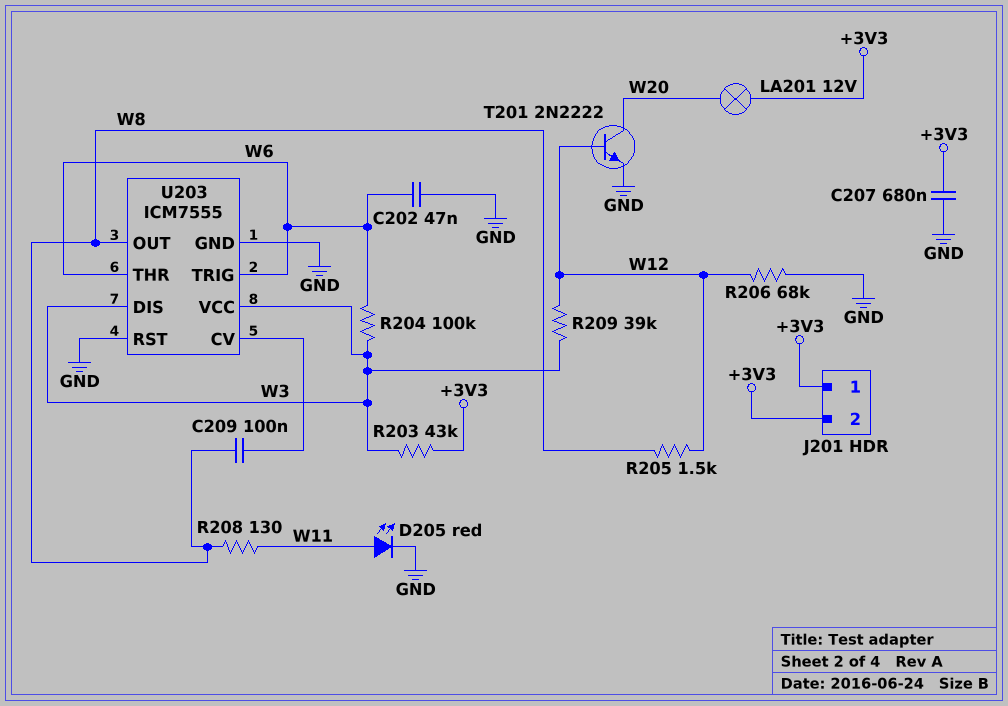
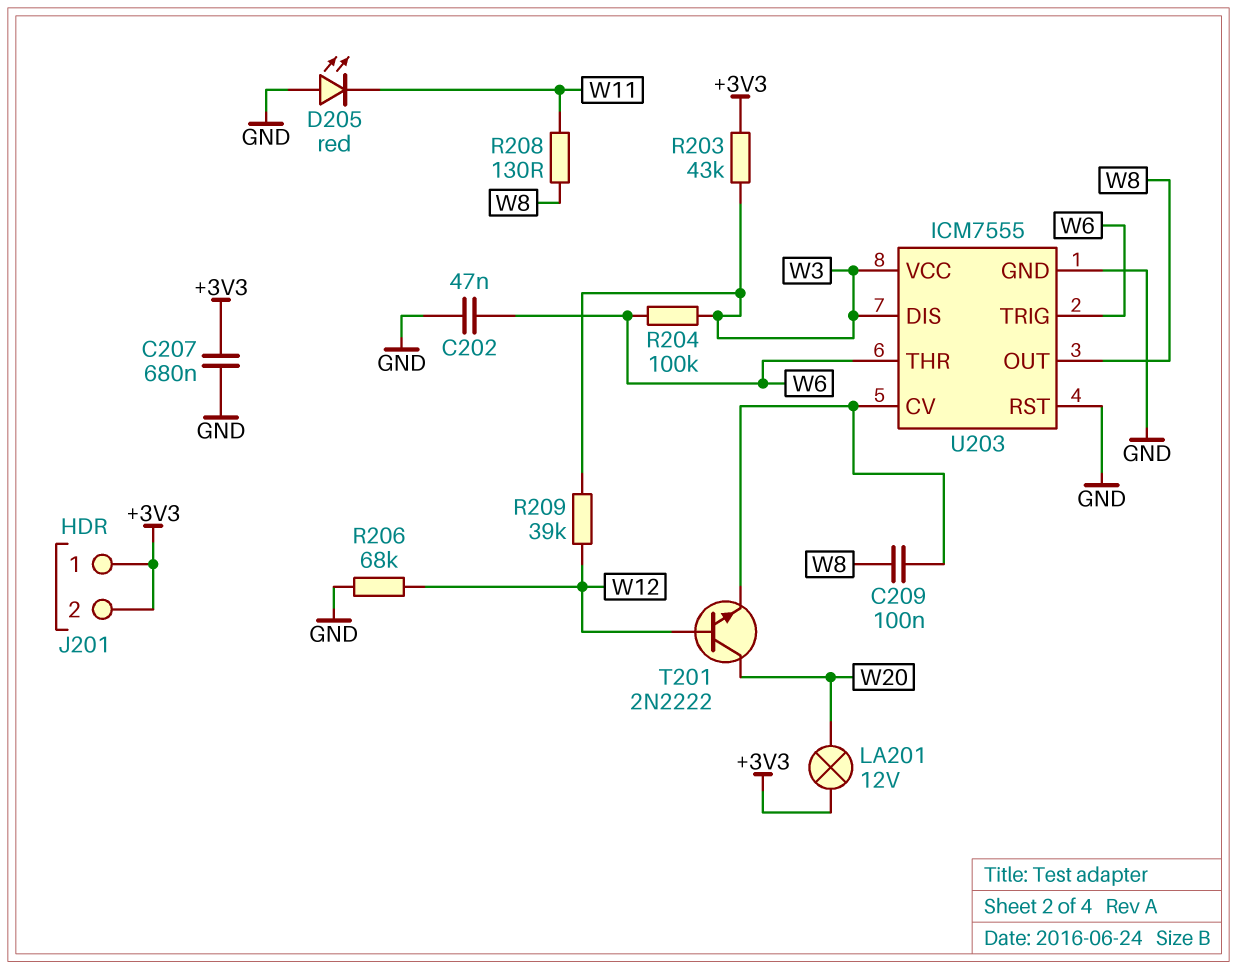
D205: LED red (A W11, K GND) -> LED red (A GND, K W11)
R205: 1.5k (W8, W12) -> none
T201: NPN 2N2222 (B W12, C W20, E GND) -> NPN 2N2222 (B W12, C W20, E U203/CV)

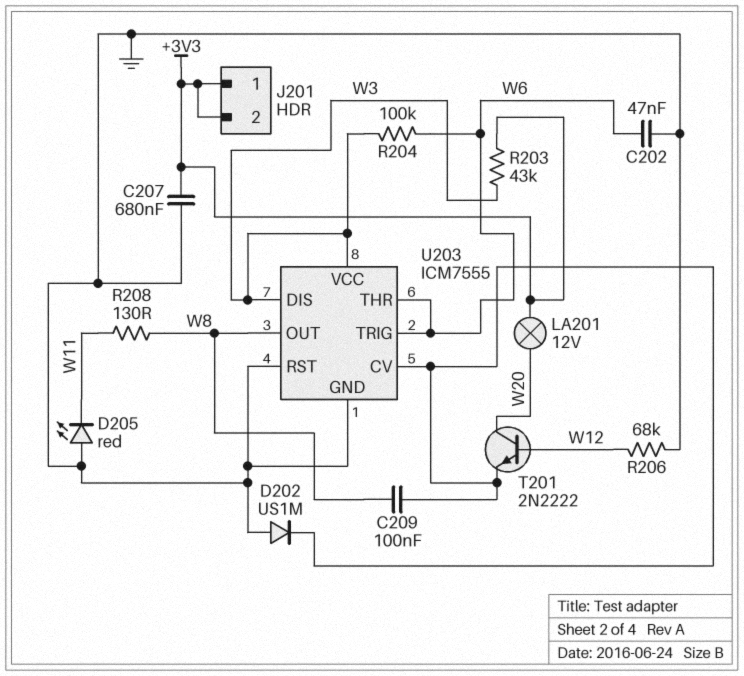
D202: none -> diode US1M (A GND, K U203/CV)
R209: 39k (W3, W12) -> none

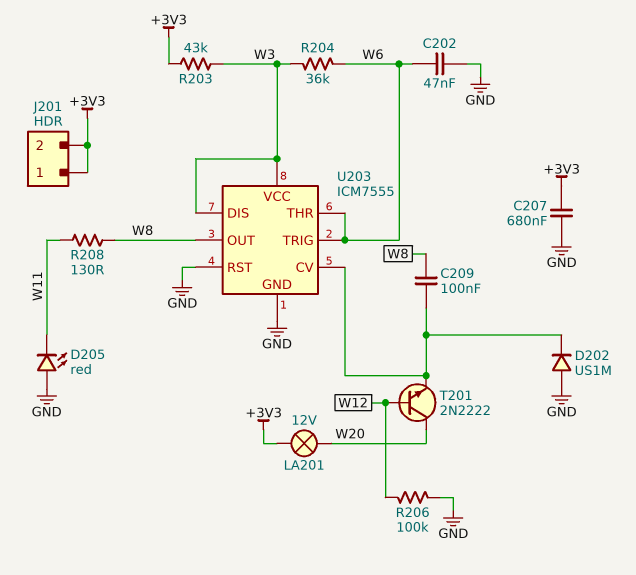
R204: 100k (W3, W6) -> 36k (W3, W6)
R206: 68k (GND, W12) -> 100k (GND, W12)

